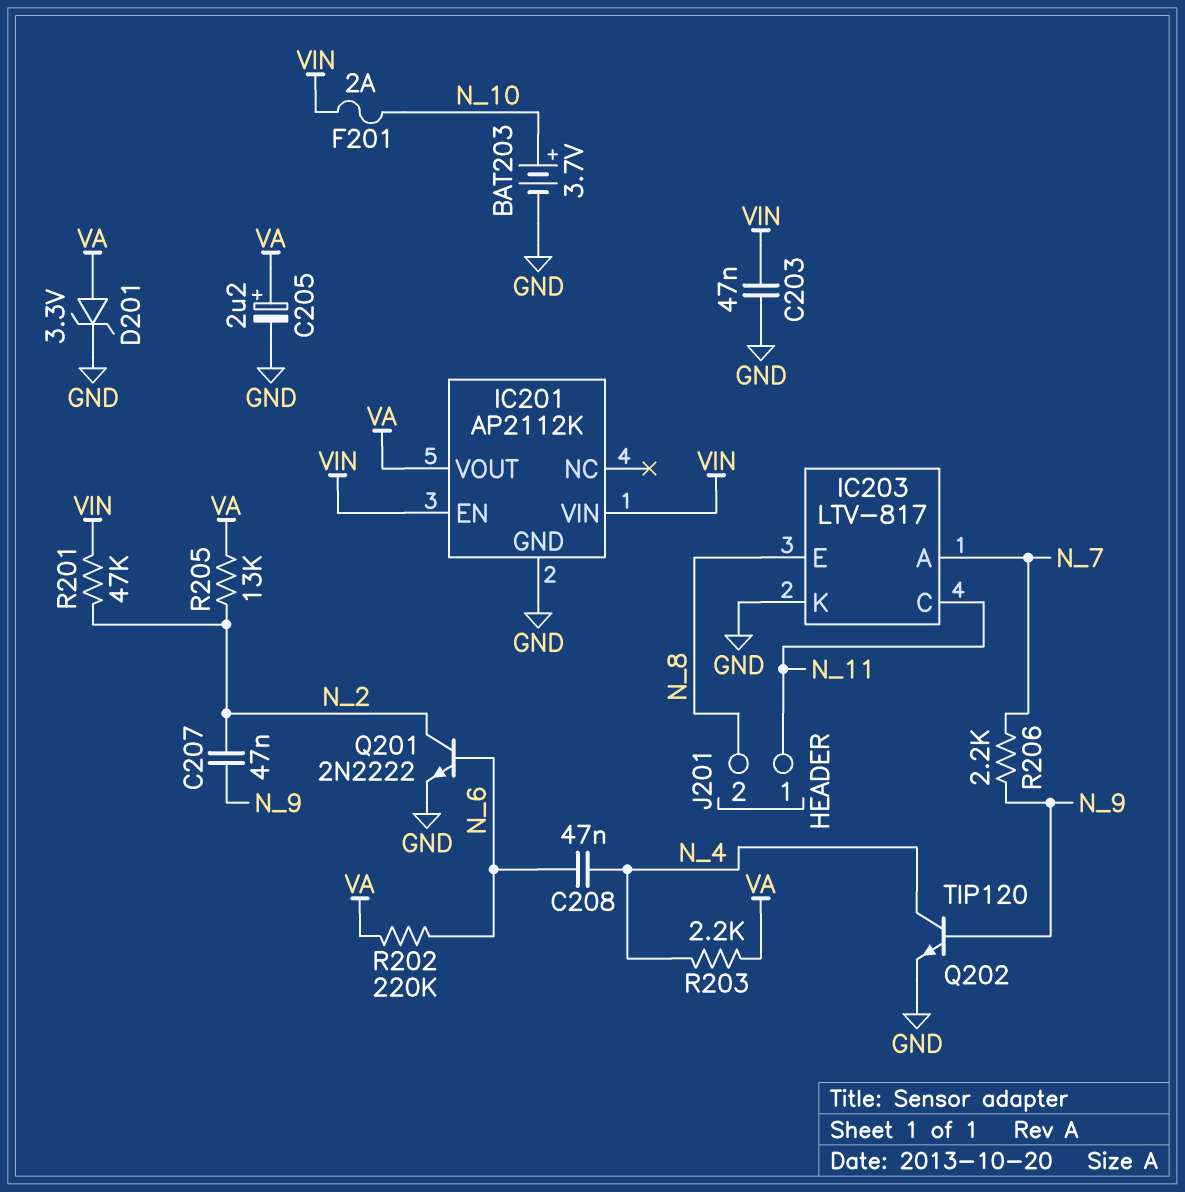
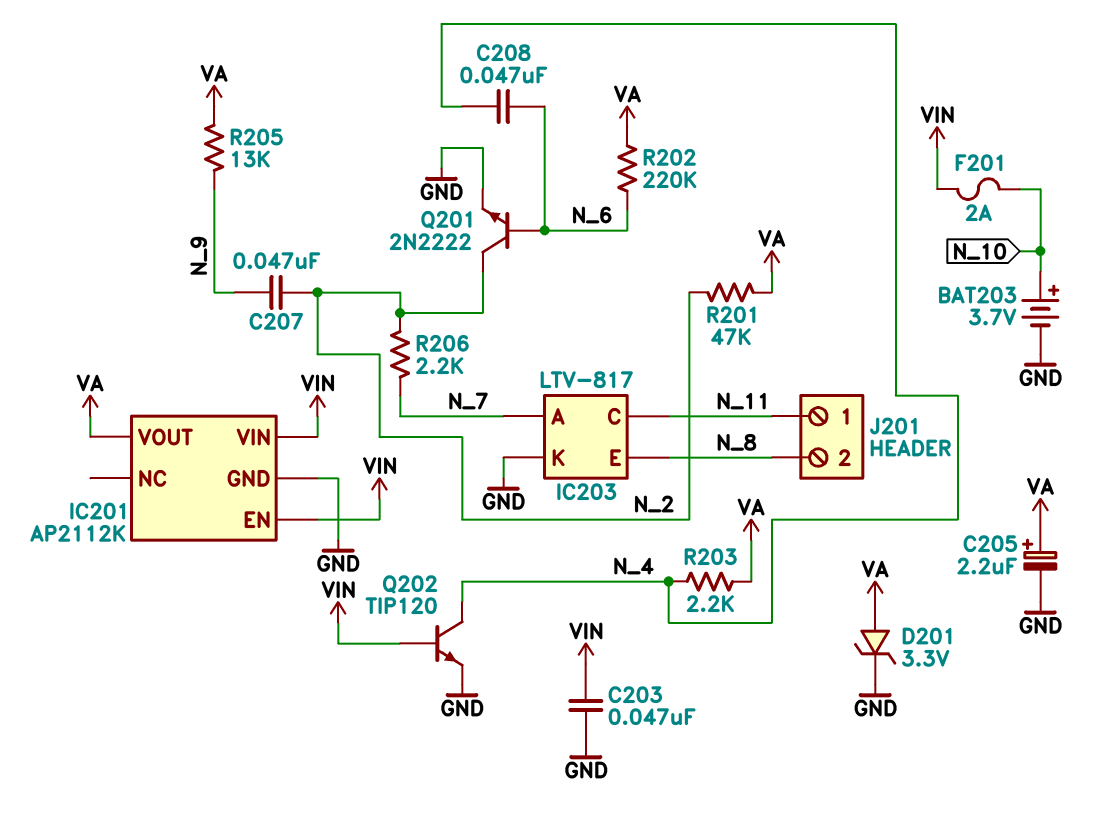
Q202: NPN TIP120 (B N_9, C N_4, E GND) -> NPN TIP120 (B VIN, C N_4, E GND)
R201: 47k (N_2, VIN) -> 47k (N_2, VA)
R205: 13k (N_2, VA) -> 13k (N_9, VA)
R206: 2.2k (N_7, N_9) -> 2.2k (N_2, N_7)

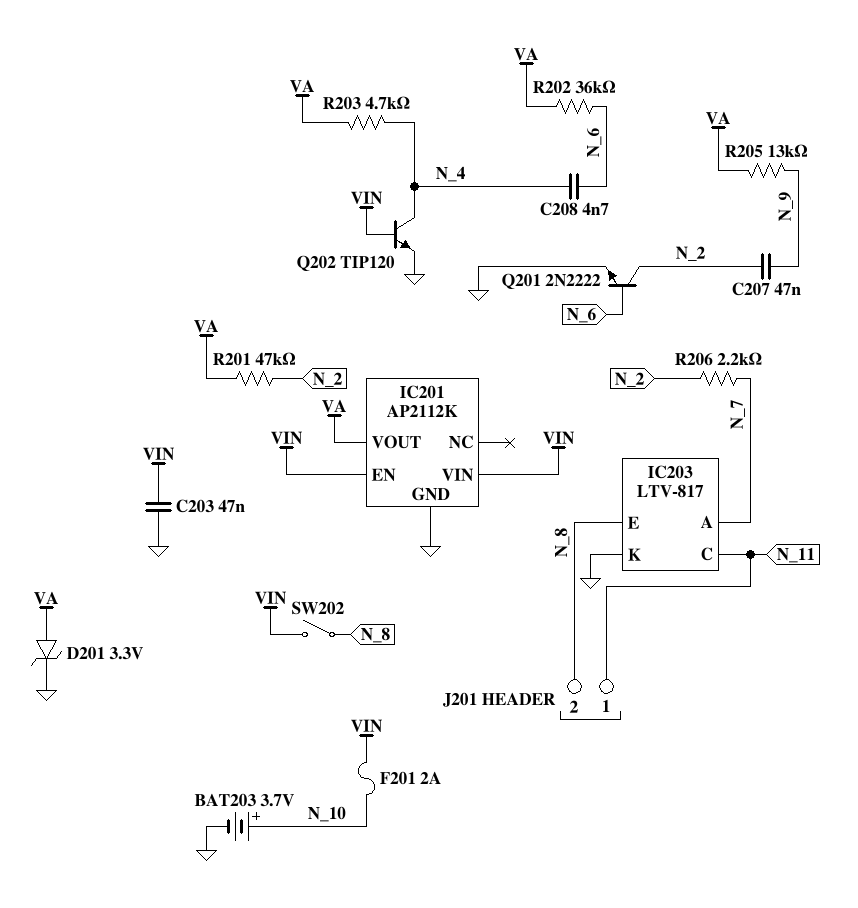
C205: 2.2uF (plus VA, minus GND) -> none
C208: 47nF (N_4, N_6) -> 4.7nF (N_4, N_6)
R202: 220k (N_6, VA) -> 36k (N_6, VA)
R203: 2.2k (N_4, VA) -> 4.7k (N_4, VA)
SW202: none -> switch (N_8, VIN)

